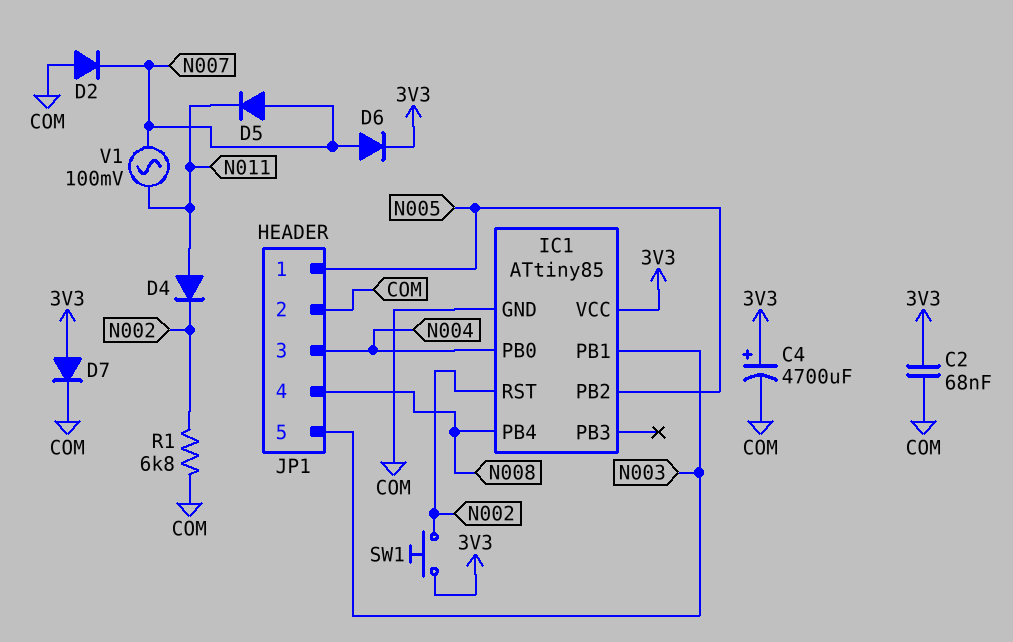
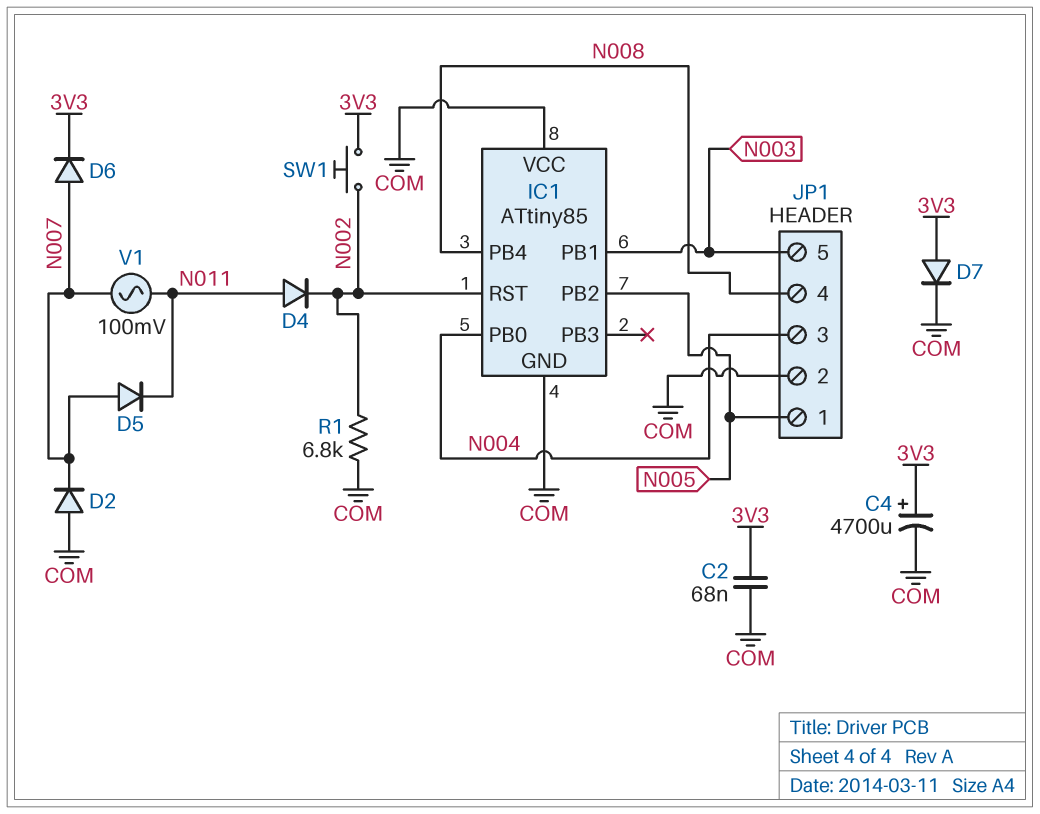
IC1 pin VCC: 3V3 -> COM

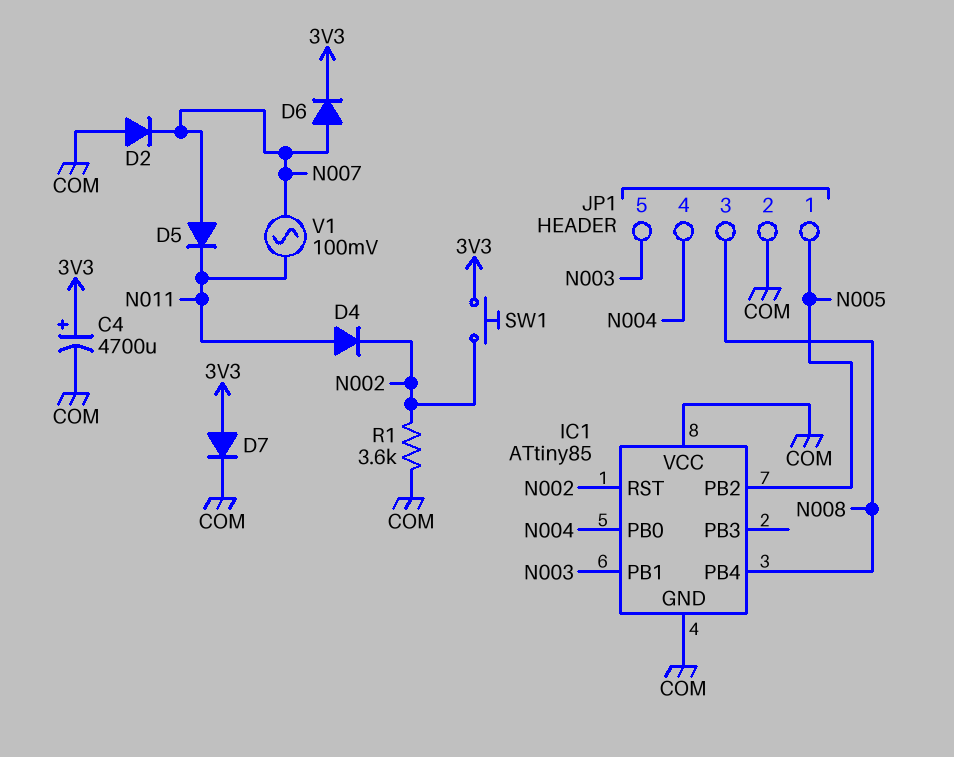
C2: 68nF (3V3, COM) -> none
JP1 pin 3: N004 -> N008
JP1 pin 4: N008 -> N004
R1: 6.8k (COM, N002) -> 3.6k (COM, N002)

